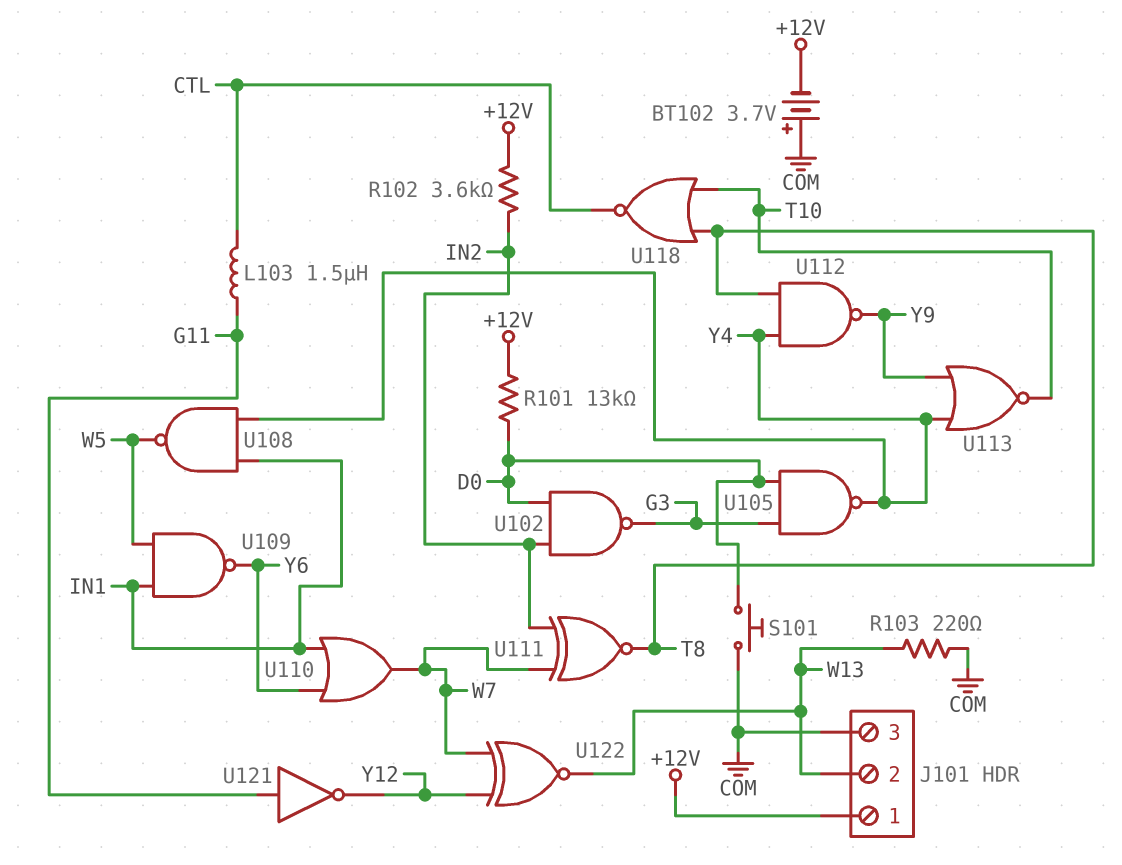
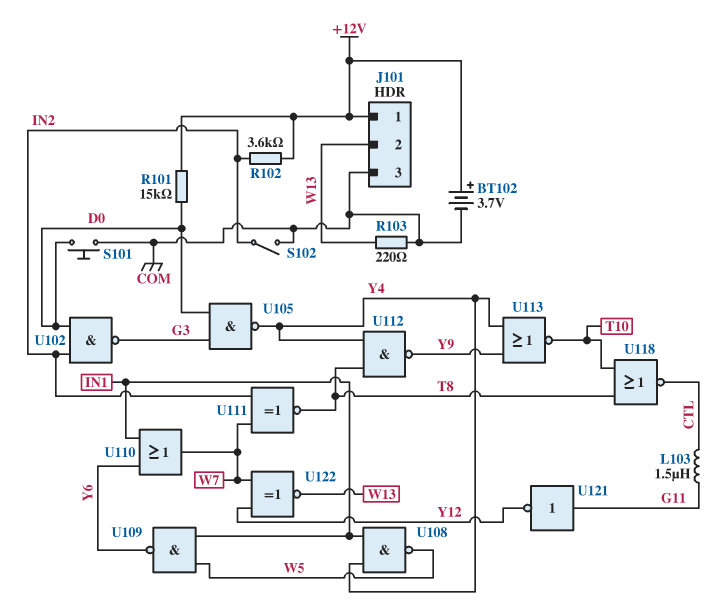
BT102: 3.7V (plus COM, minus +12V) -> 3.7V (plus +12V, minus COM)
R101: 13k (+12V, D0) -> 15k (+12V, D0)
S102: none -> switch (COM, IN2)

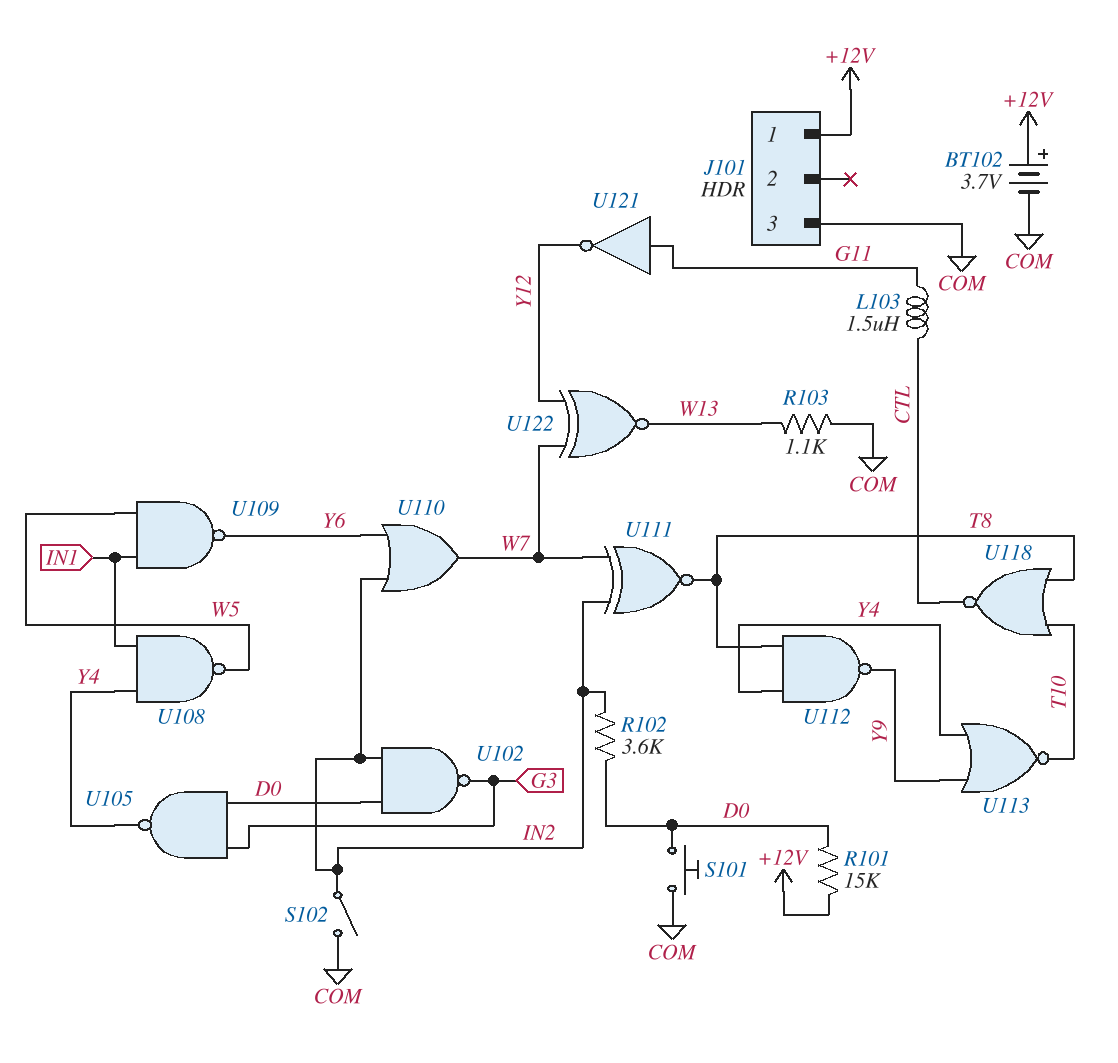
J101 pin 2: W13 -> none
R102: 3.6k (+12V, IN2) -> 3.6k (D0, IN2)
R103: 220 (COM, W13) -> 1.1k (COM, W13)
U110: OR (in IN1, in Y6, out W7) -> OR (in IN2, in Y6, out W7)

